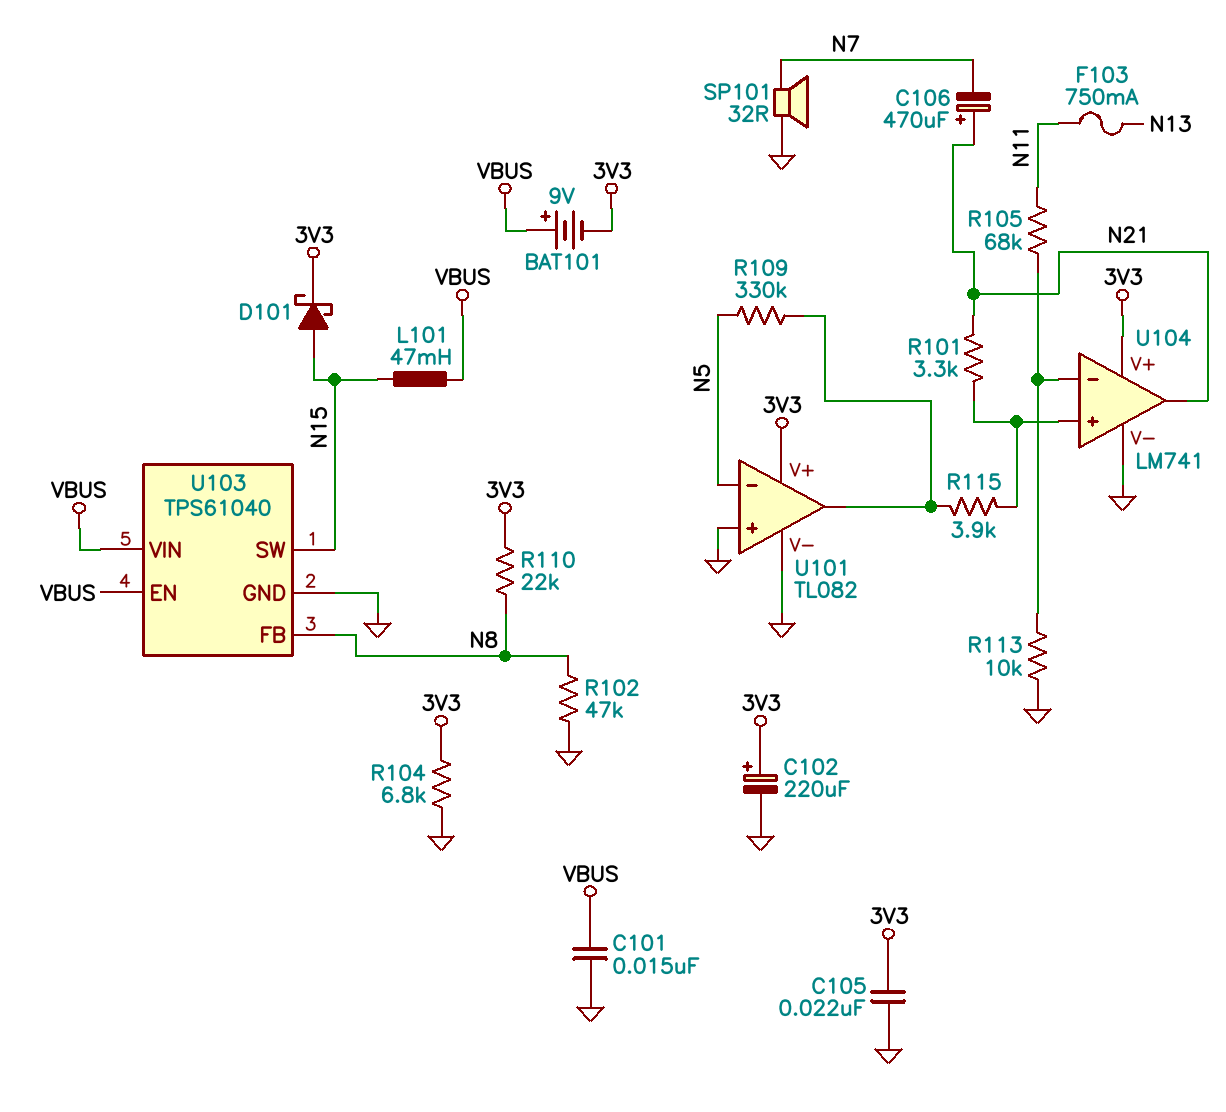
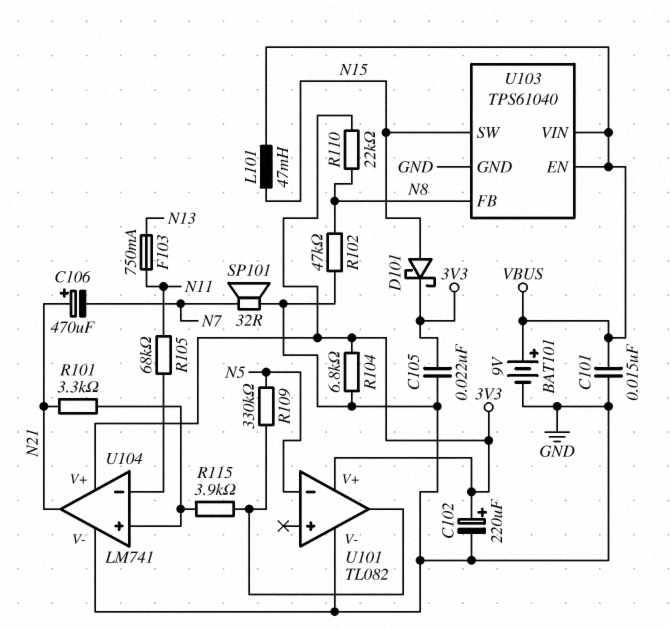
BAT101: 9V (plus VBUS, minus 3V3) -> 9V (plus VBUS, minus GND)
R113: 10k (GND, U104/in-) -> none
U101 pin in+: GND -> none

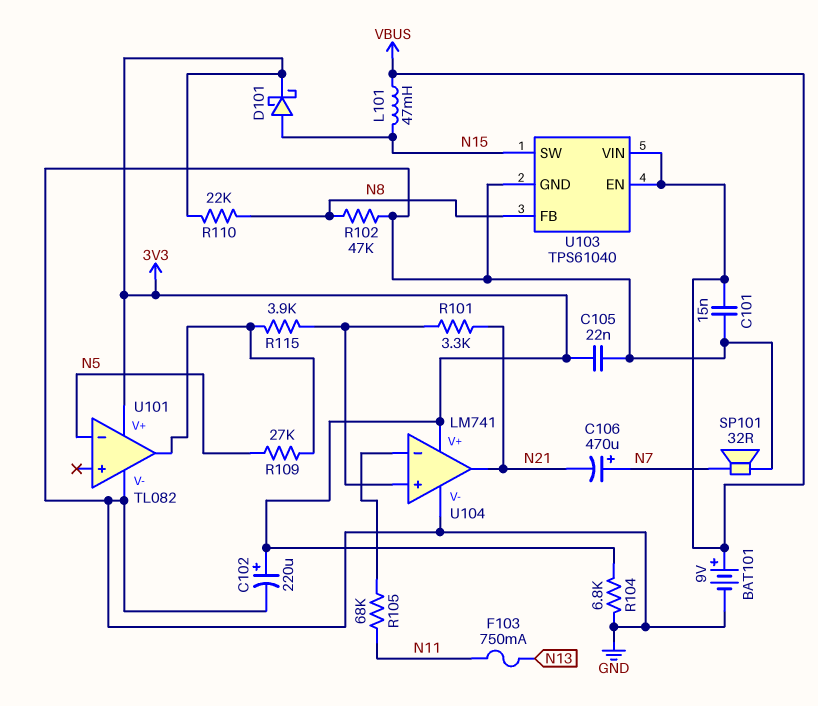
C106: 470uF (plus N21, minus N7) -> 470uF (plus N7, minus N21)
R109: 330k (N5, U101/out) -> 27k (N5, U101/out)

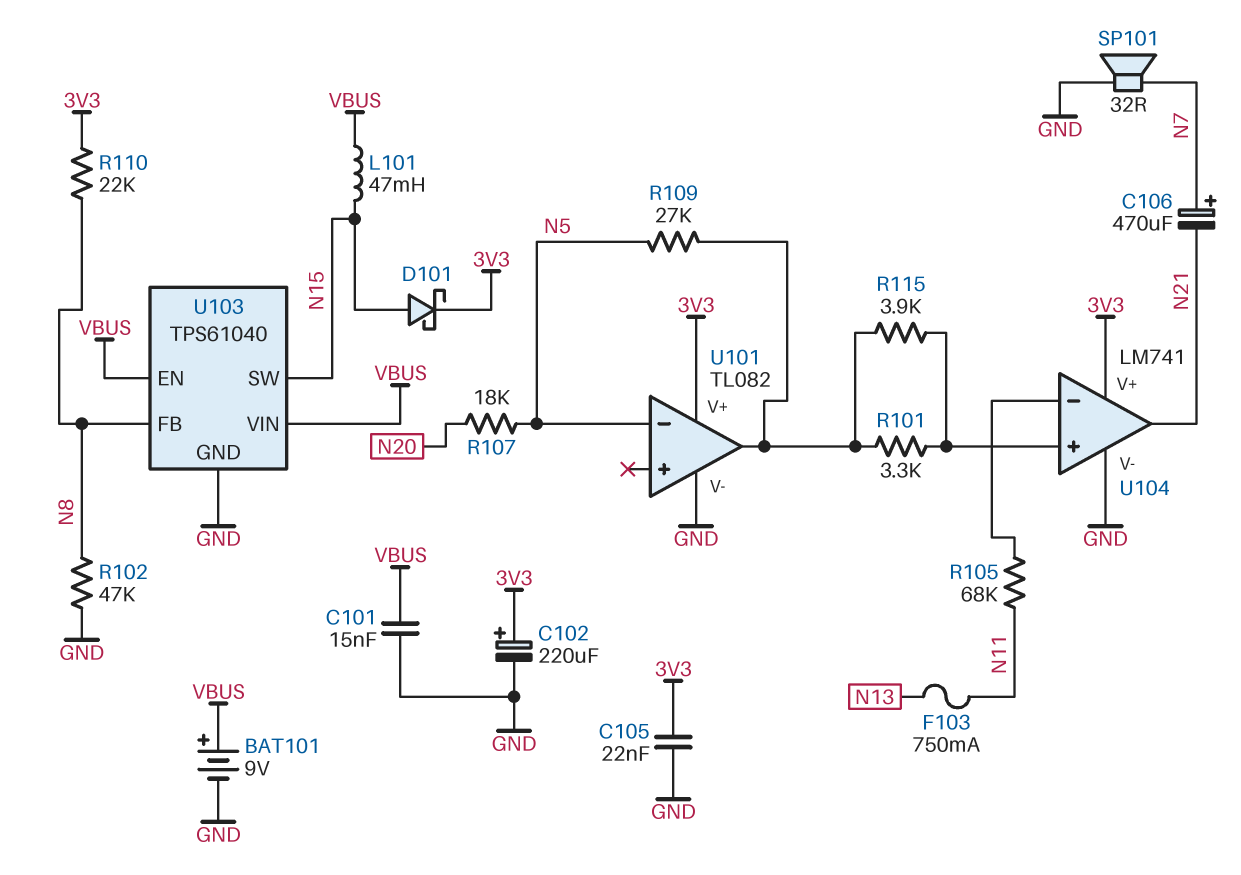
R101: 3.3k (N21, U104/in+) -> 3.3k (U101/out, U104/in+)
R104: 6.8k (3V3, GND) -> none
R107: none -> 18k (N5, N20)

